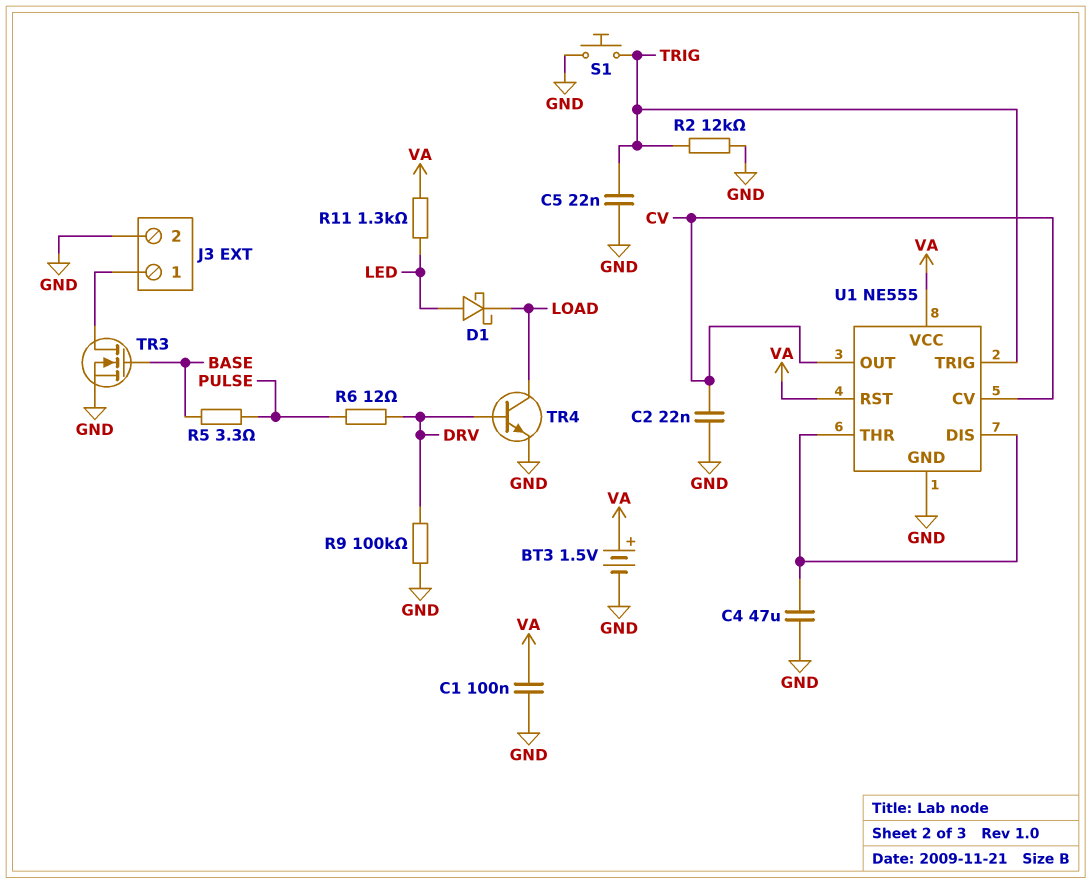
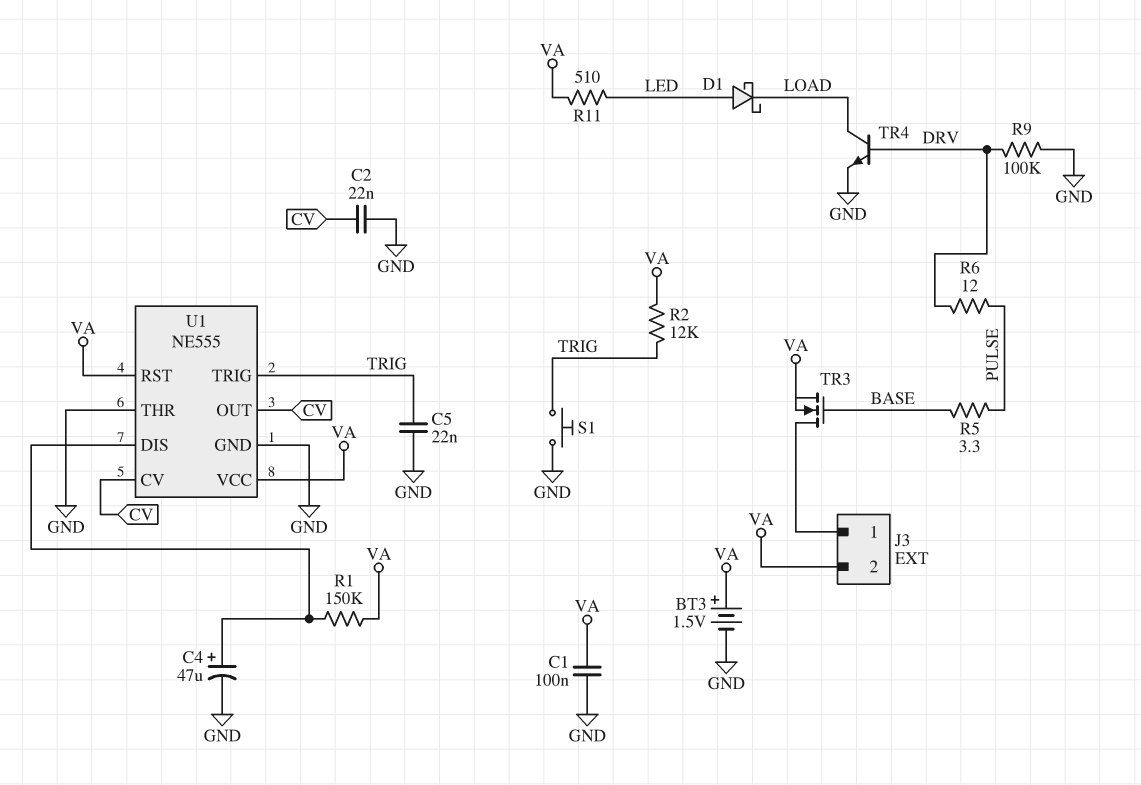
C4: 47uF (GND, U1/DIS) -> 47uF (plus U1/DIS, minus GND)
J3 pin 2: GND -> VA
R1: none -> 150k (U1/DIS, VA)
R2: 12k (GND, TRIG) -> 12k (TRIG, VA)
R11: 1.3k (LED, VA) -> 510 (LED, VA)
TR3: NMOS (G BASE, D J3/1, S GND) -> NMOS (G BASE, D J3/1, S VA)
U1 pin THR: U1/DIS -> GND

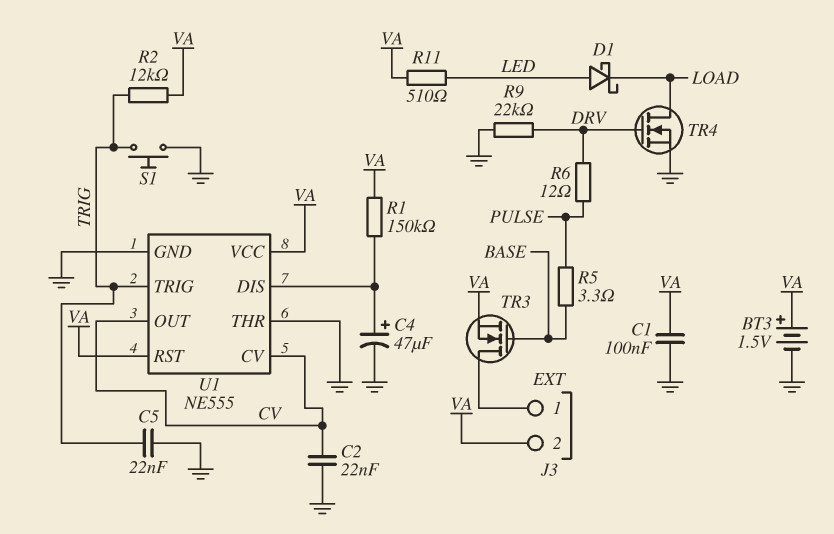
R9: 100k (DRV, GND) -> 22k (DRV, GND)
TR4: NPN (B DRV, C LOAD, E GND) -> NMOS (G DRV, D LOAD, S GND)

